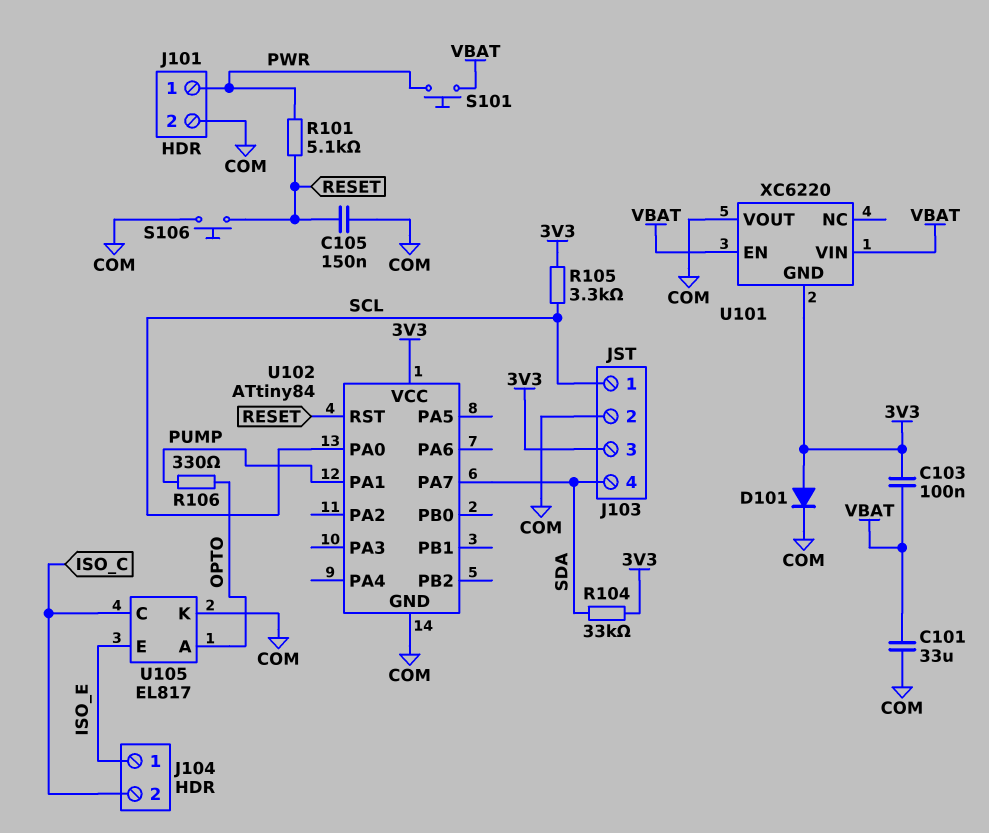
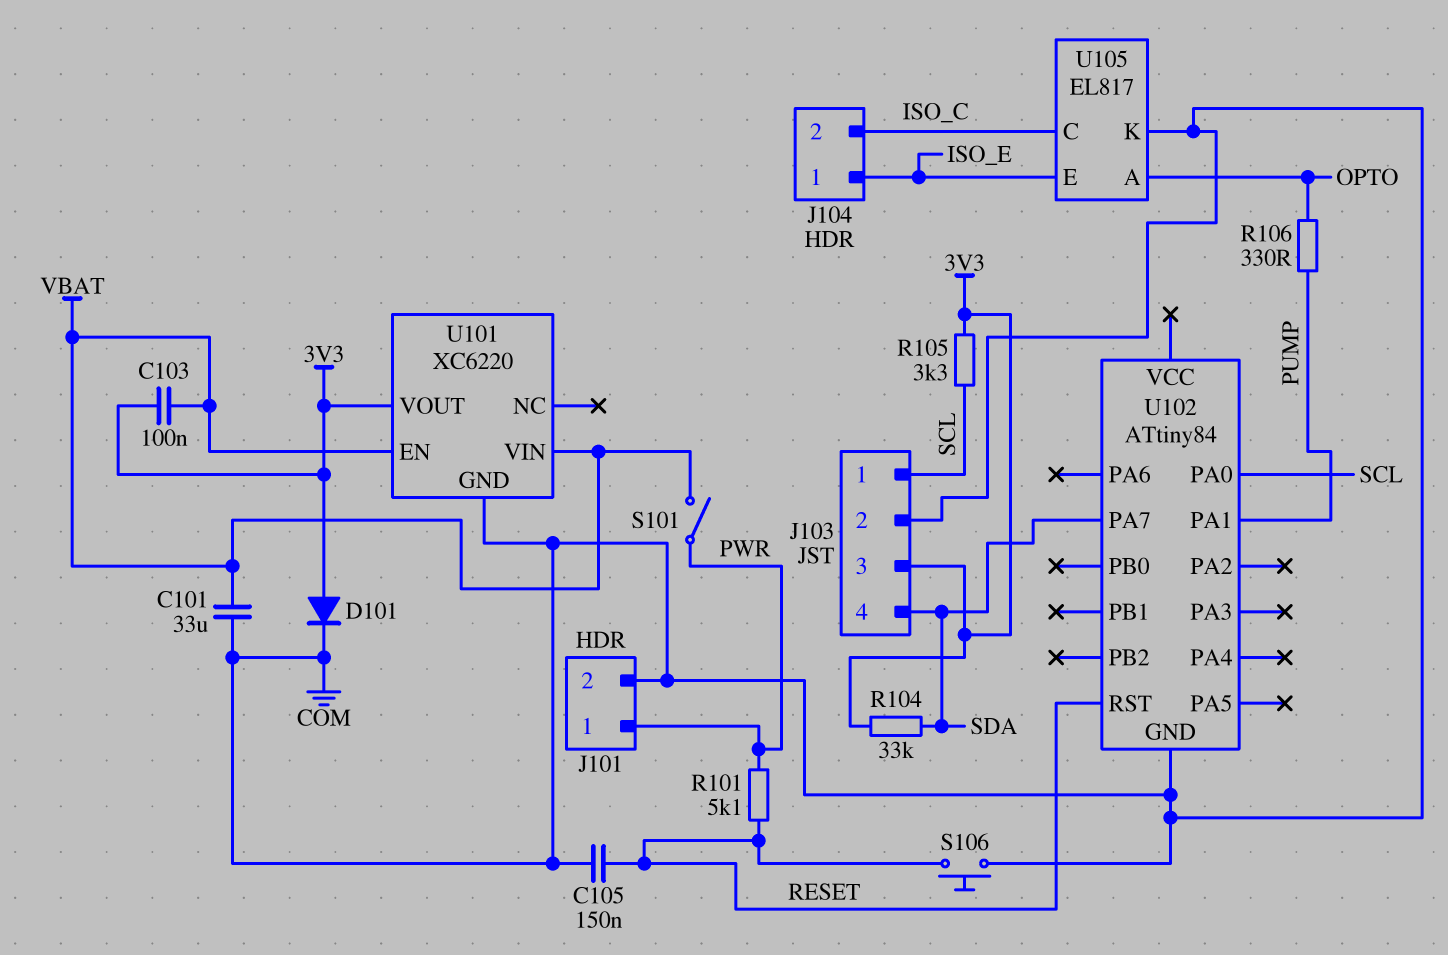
S101: button (PWR, VBAT) -> switch (PWR, VBAT)
U101 pin GND: 3V3 -> COM
U101 pin VOUT: COM -> 3V3
U102 pin VCC: 3V3 -> none

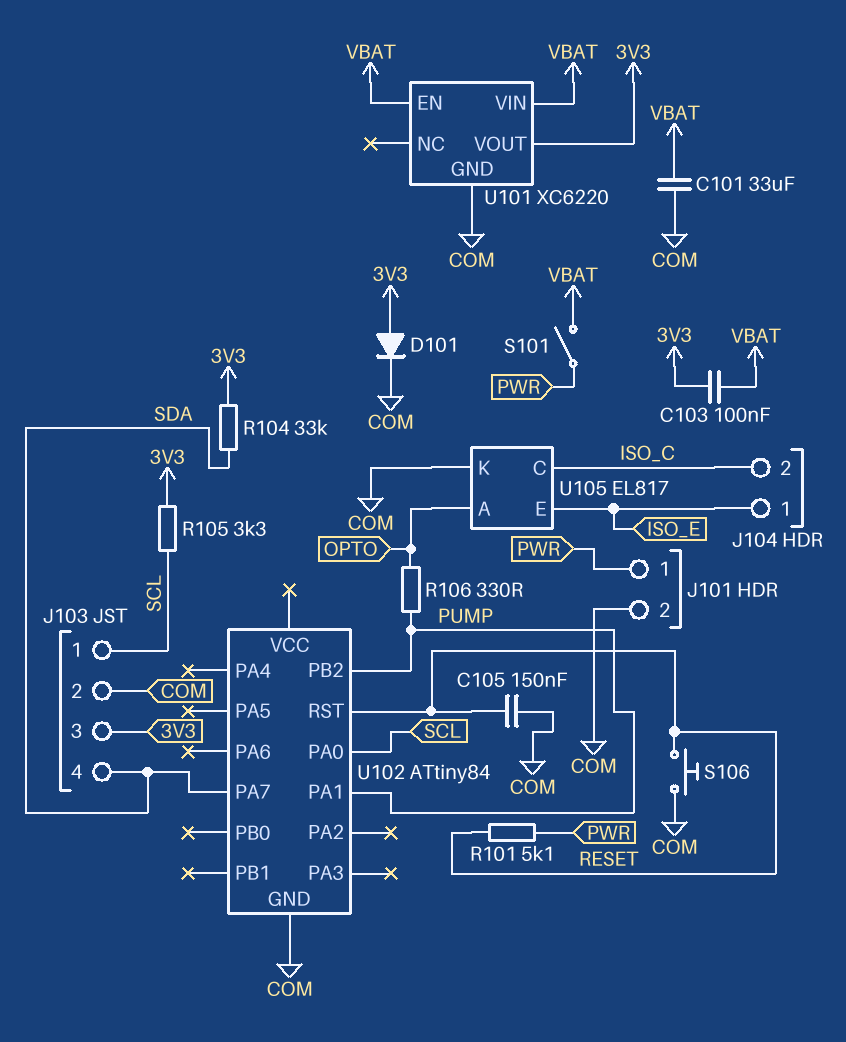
U102 pin PB2: none -> PUMP

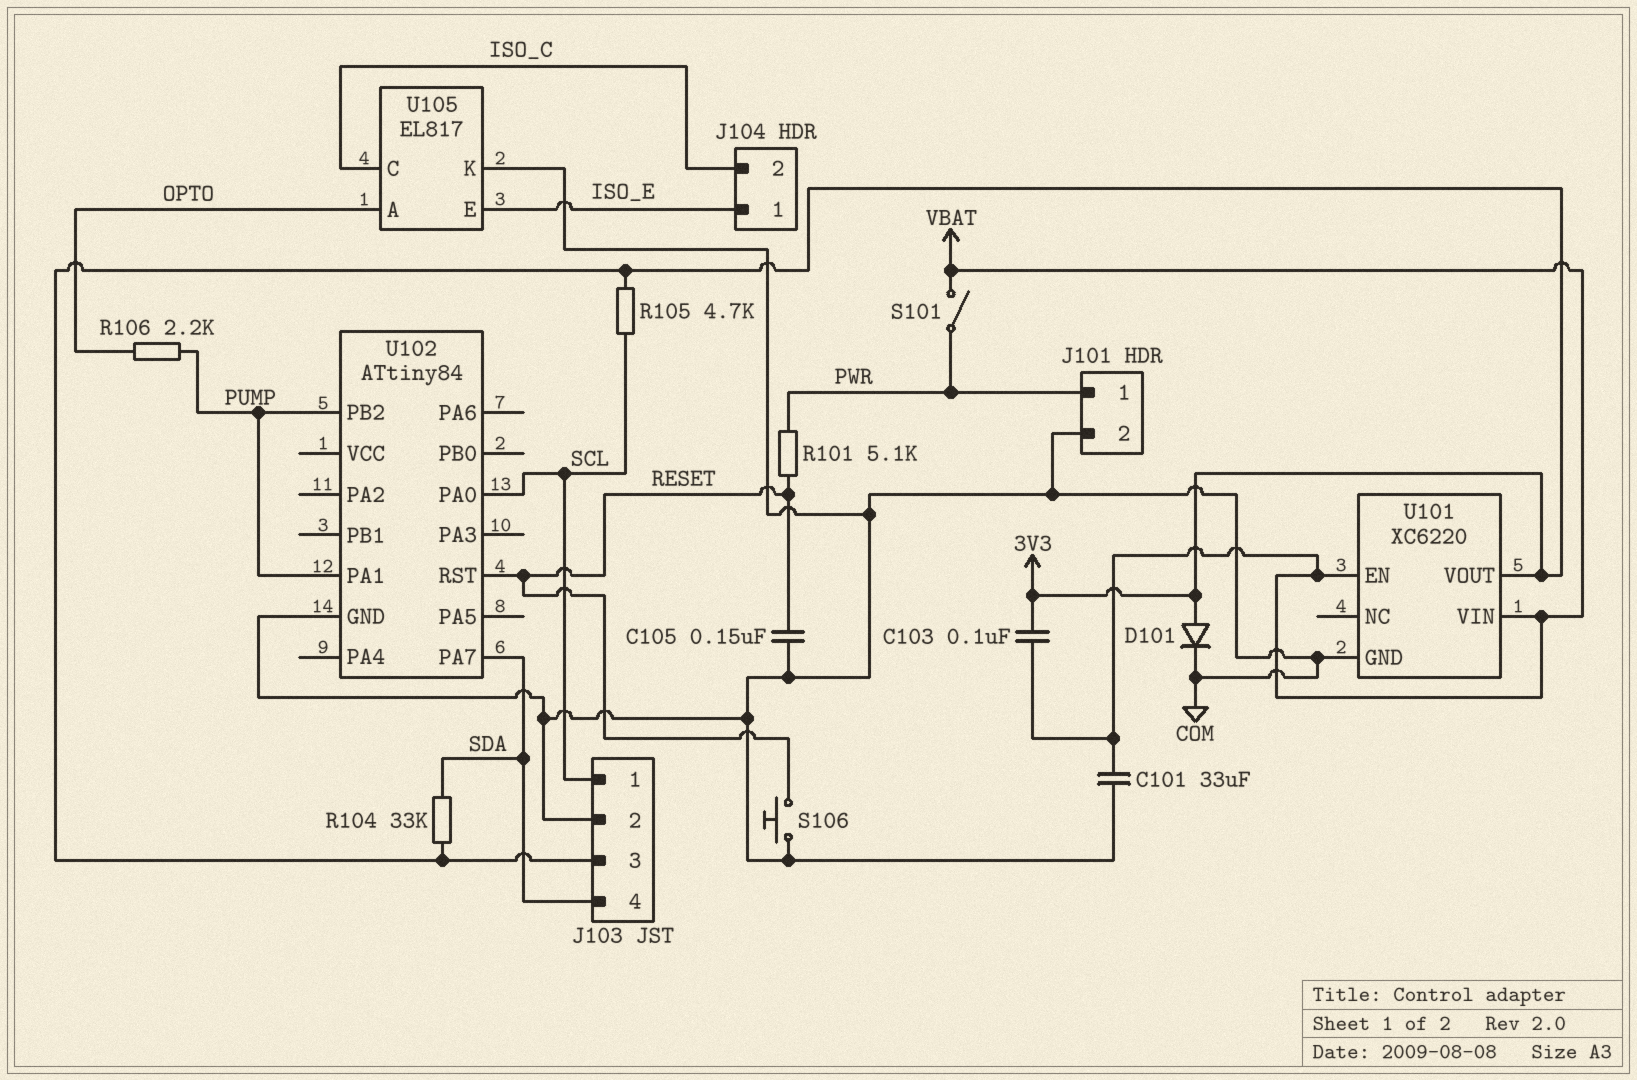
R105: 3.3k (3V3, SCL) -> 4.7k (3V3, SCL)
R106: 330 (OPTO, PUMP) -> 2.2k (OPTO, PUMP)

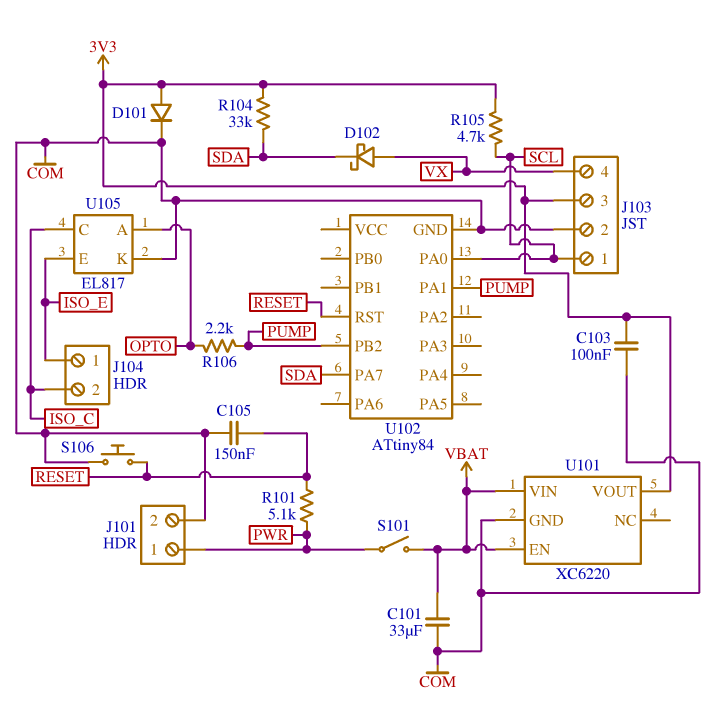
C103: 100nF (3V3, VBAT) -> 100nF (3V3, COM)
D102: none -> schottky (A VX, K SDA)
J103 pin 4: SDA -> VX

